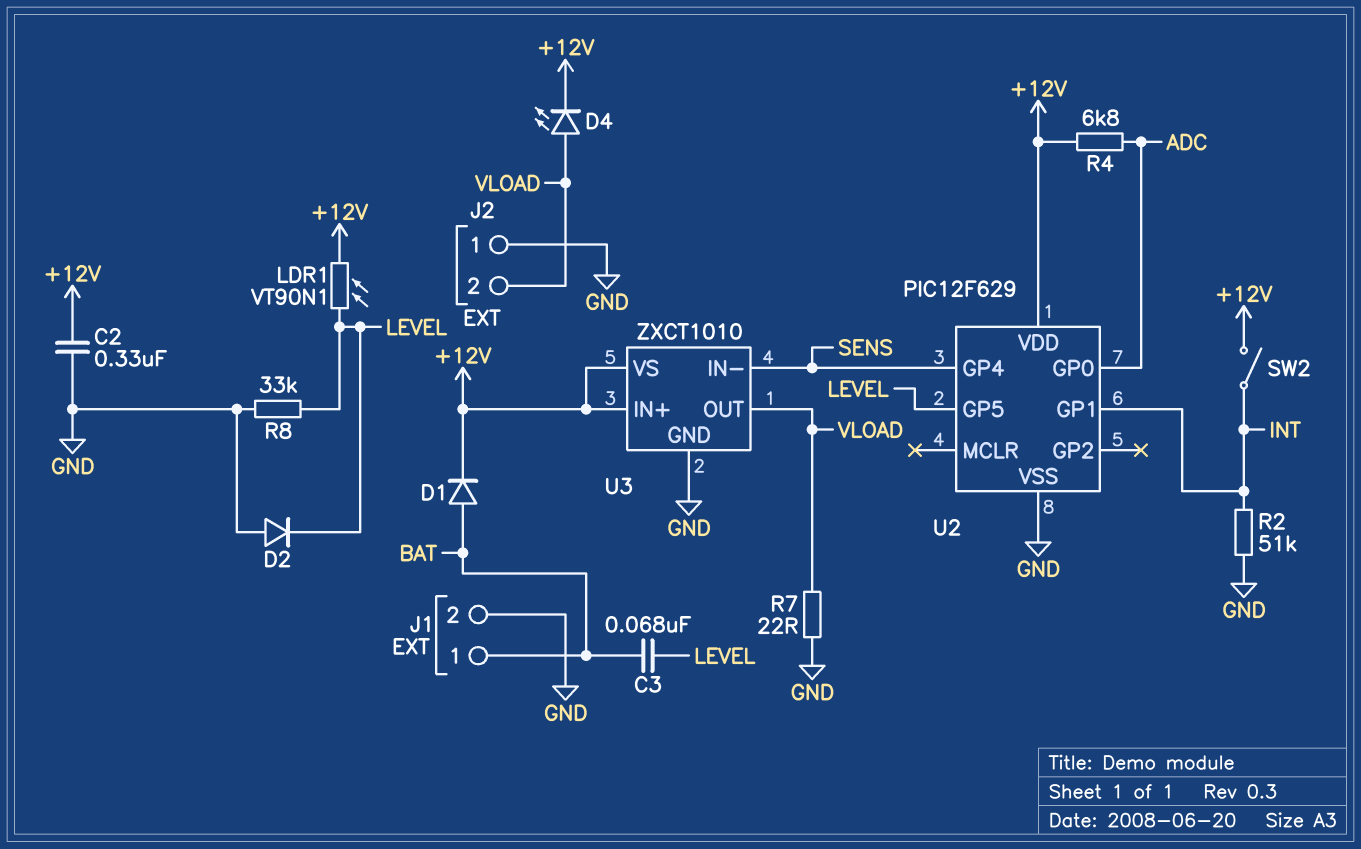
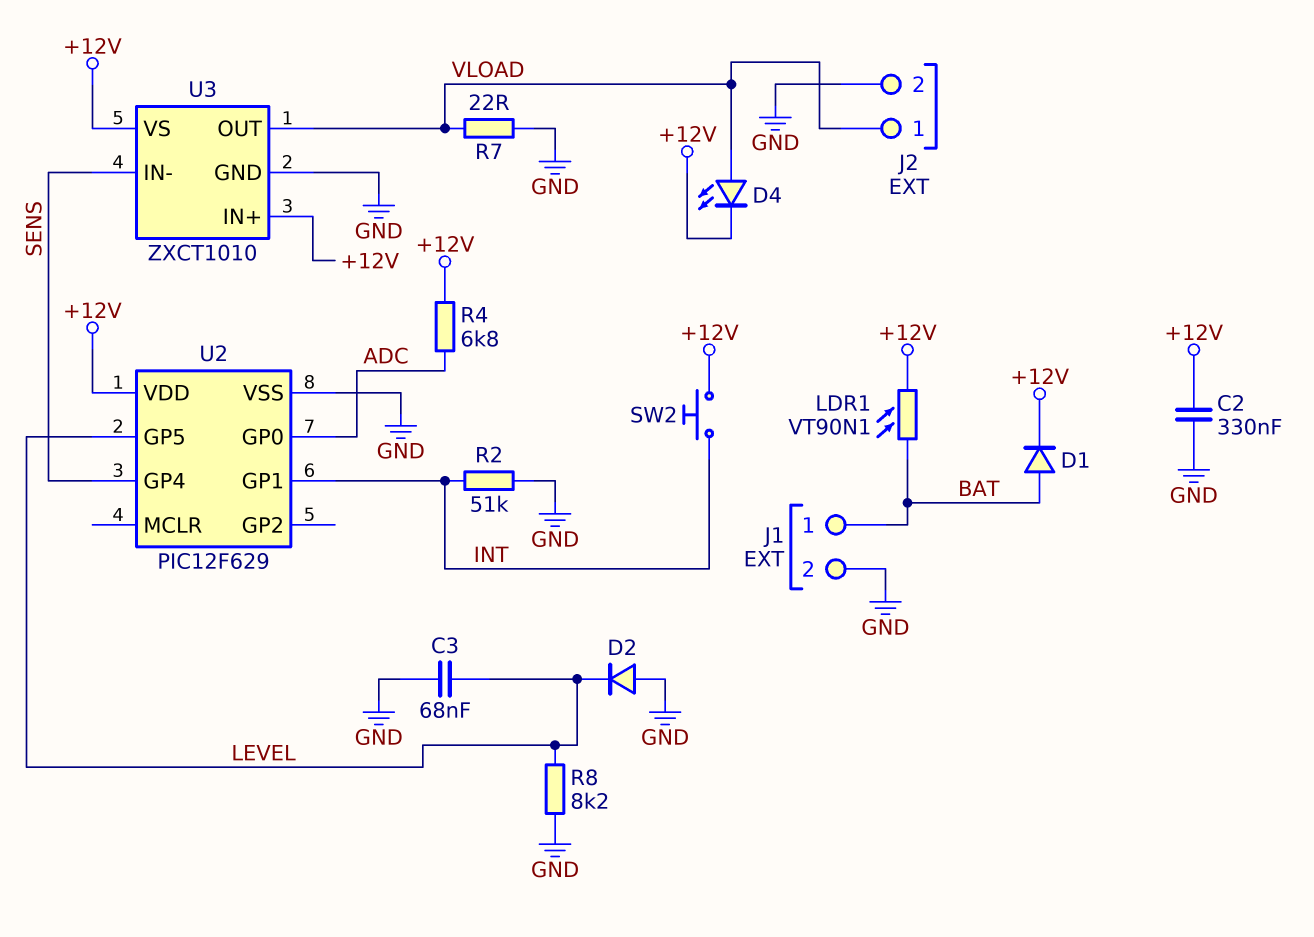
C3: 68nF (BAT, LEVEL) -> 68nF (GND, LEVEL)
J2 pin 1: GND -> VLOAD
J2 pin 2: VLOAD -> GND
LDR1: VT90N1 (+12V, LEVEL) -> VT90N1 (+12V, BAT)
R8: 33k (GND, LEVEL) -> 8.2k (GND, LEVEL)
SW2: switch (+12V, INT) -> button (+12V, INT)

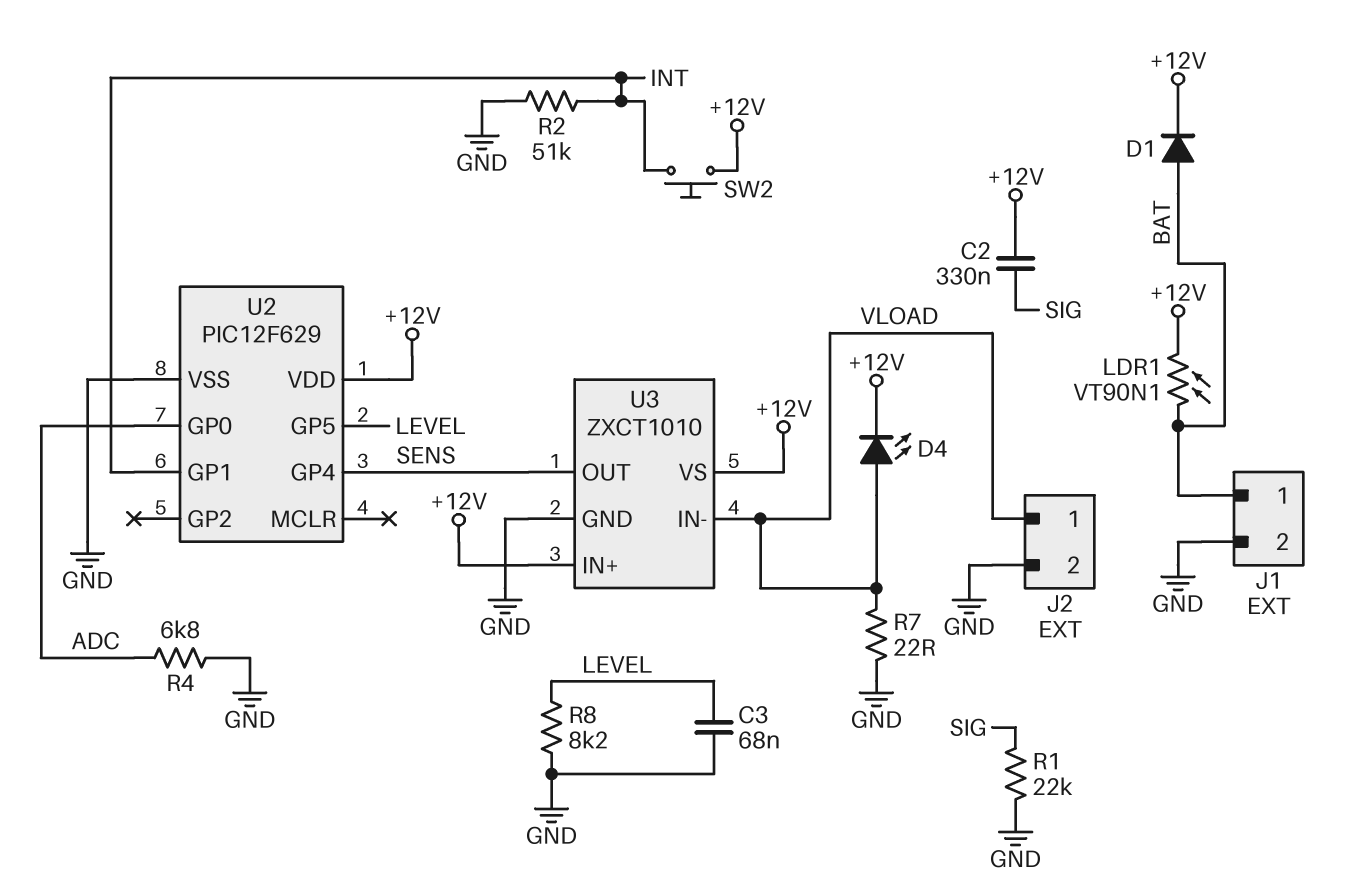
C2: 330nF (+12V, GND) -> 330nF (+12V, SIG)
D2: diode (A GND, K LEVEL) -> none
R1: none -> 22k (GND, SIG)
R4: 6.8k (+12V, ADC) -> 6.8k (ADC, GND)
U3 pin IN-: SENS -> VLOAD
U3 pin OUT: VLOAD -> SENS

